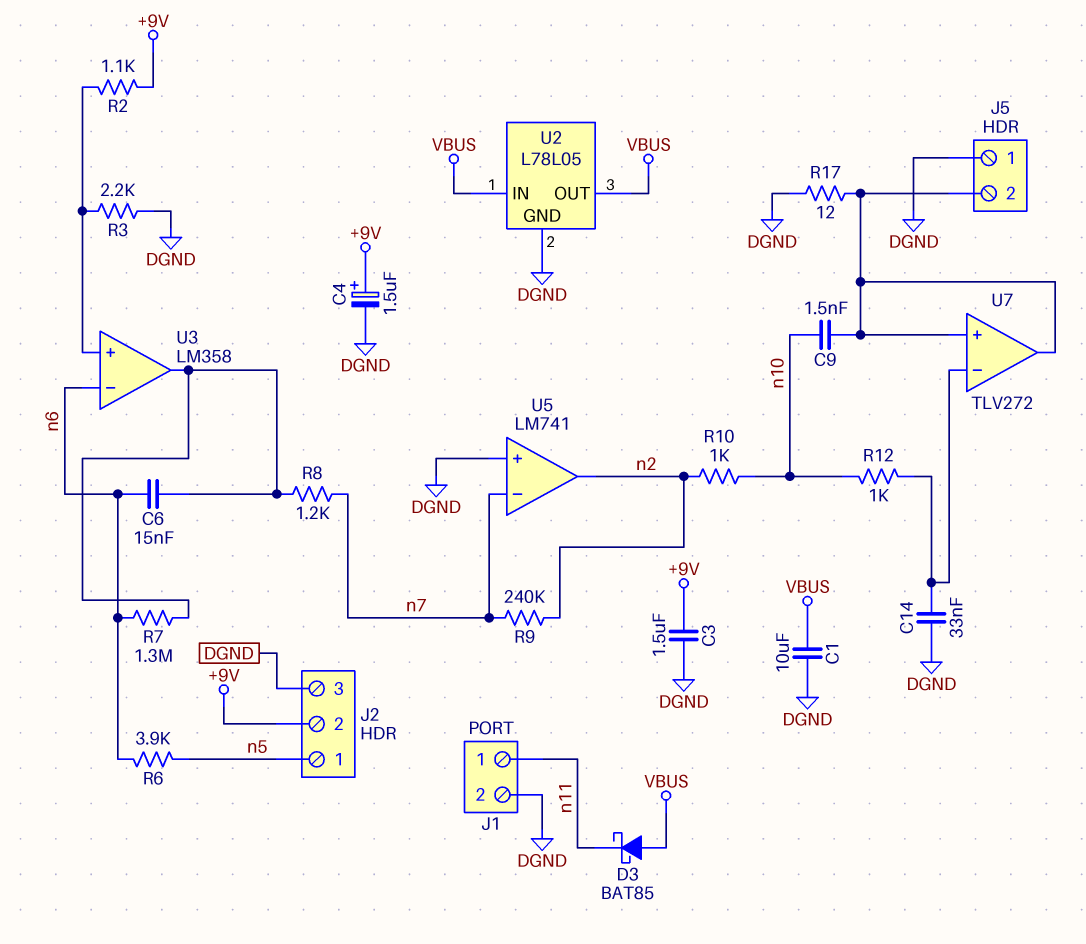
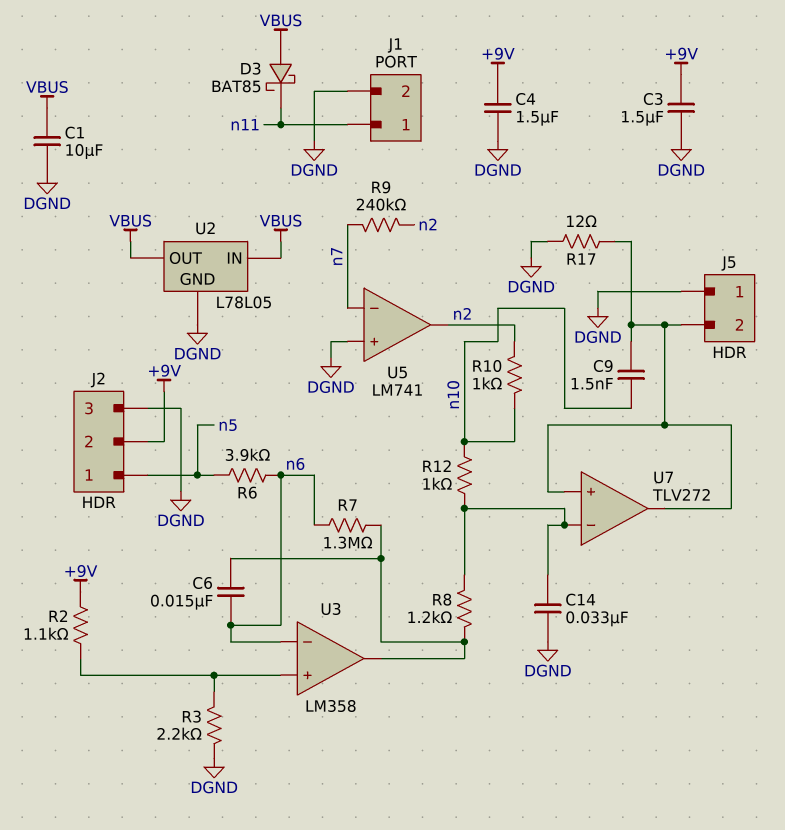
C4: 1.5uF (plus +9V, minus DGND) -> 1.5uF (+9V, DGND)
R8: 1.2k (U3/out, n7) -> 1.2k (U3/out, U7/in-)

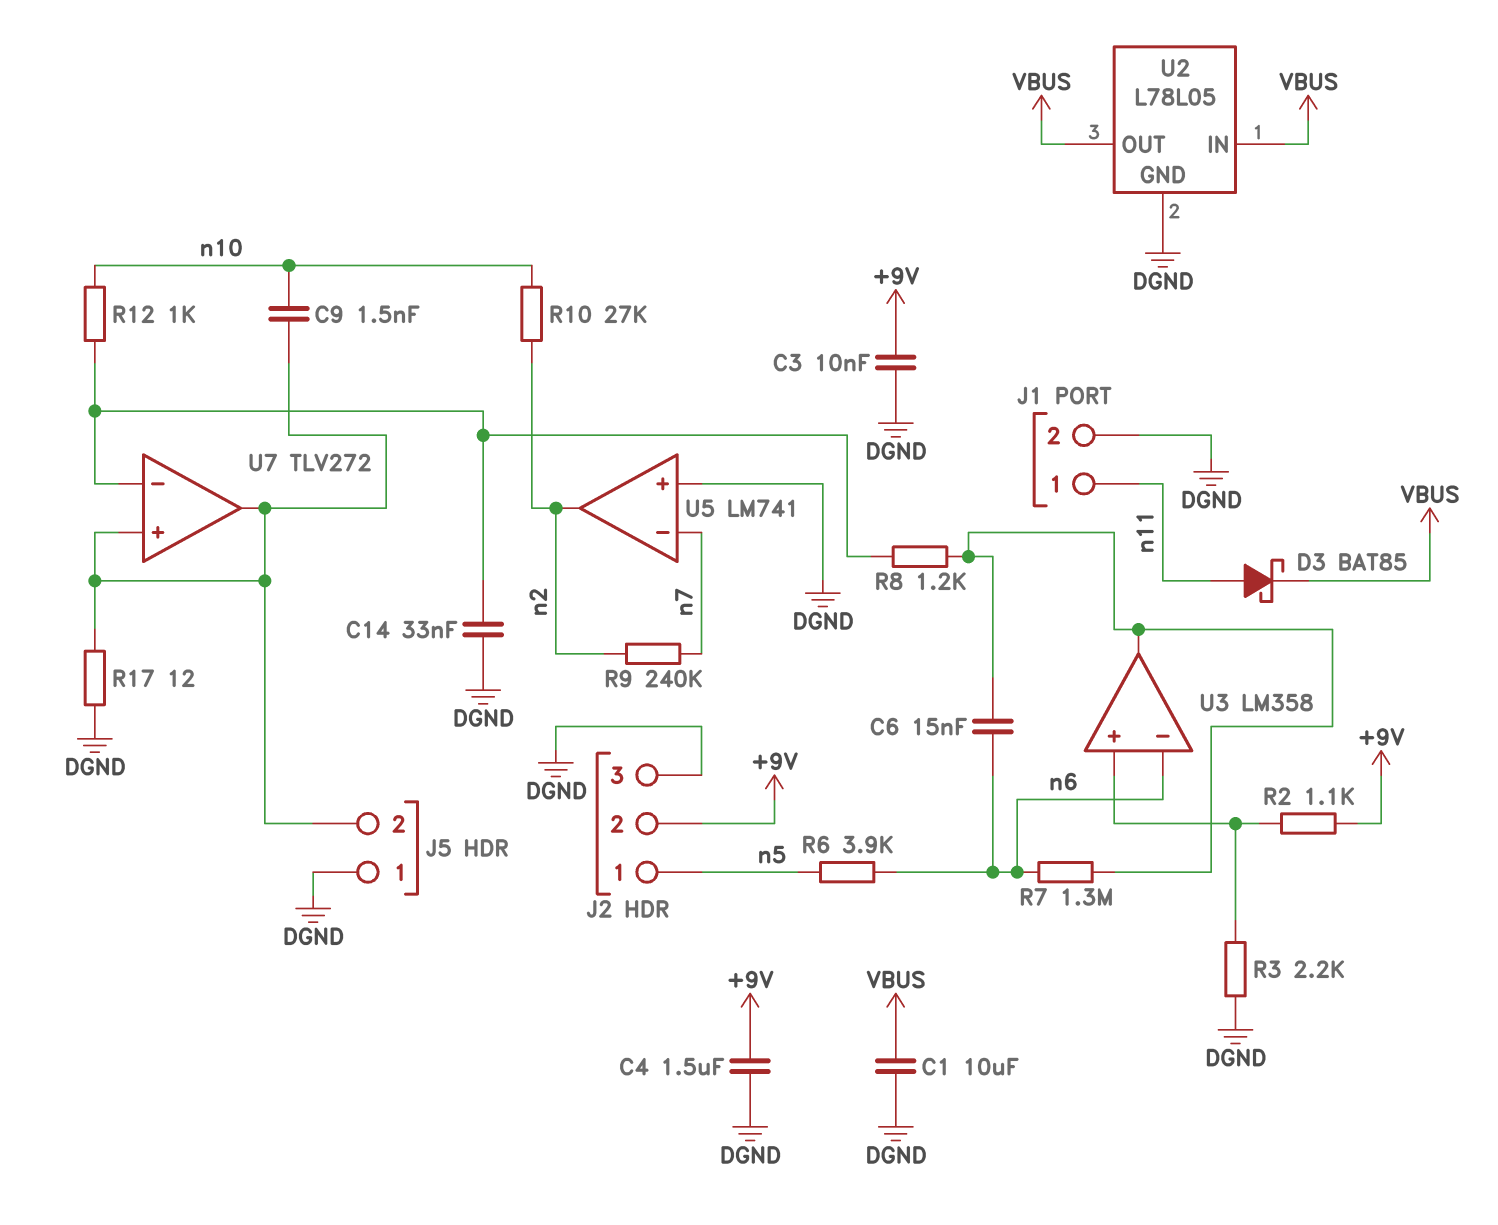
C3: 1.5uF (+9V, DGND) -> 10nF (+9V, DGND)
D3: schottky BAT85 (A VBUS, K n11) -> schottky BAT85 (A n11, K VBUS)
R10: 1k (n2, n10) -> 27k (n2, n10)

